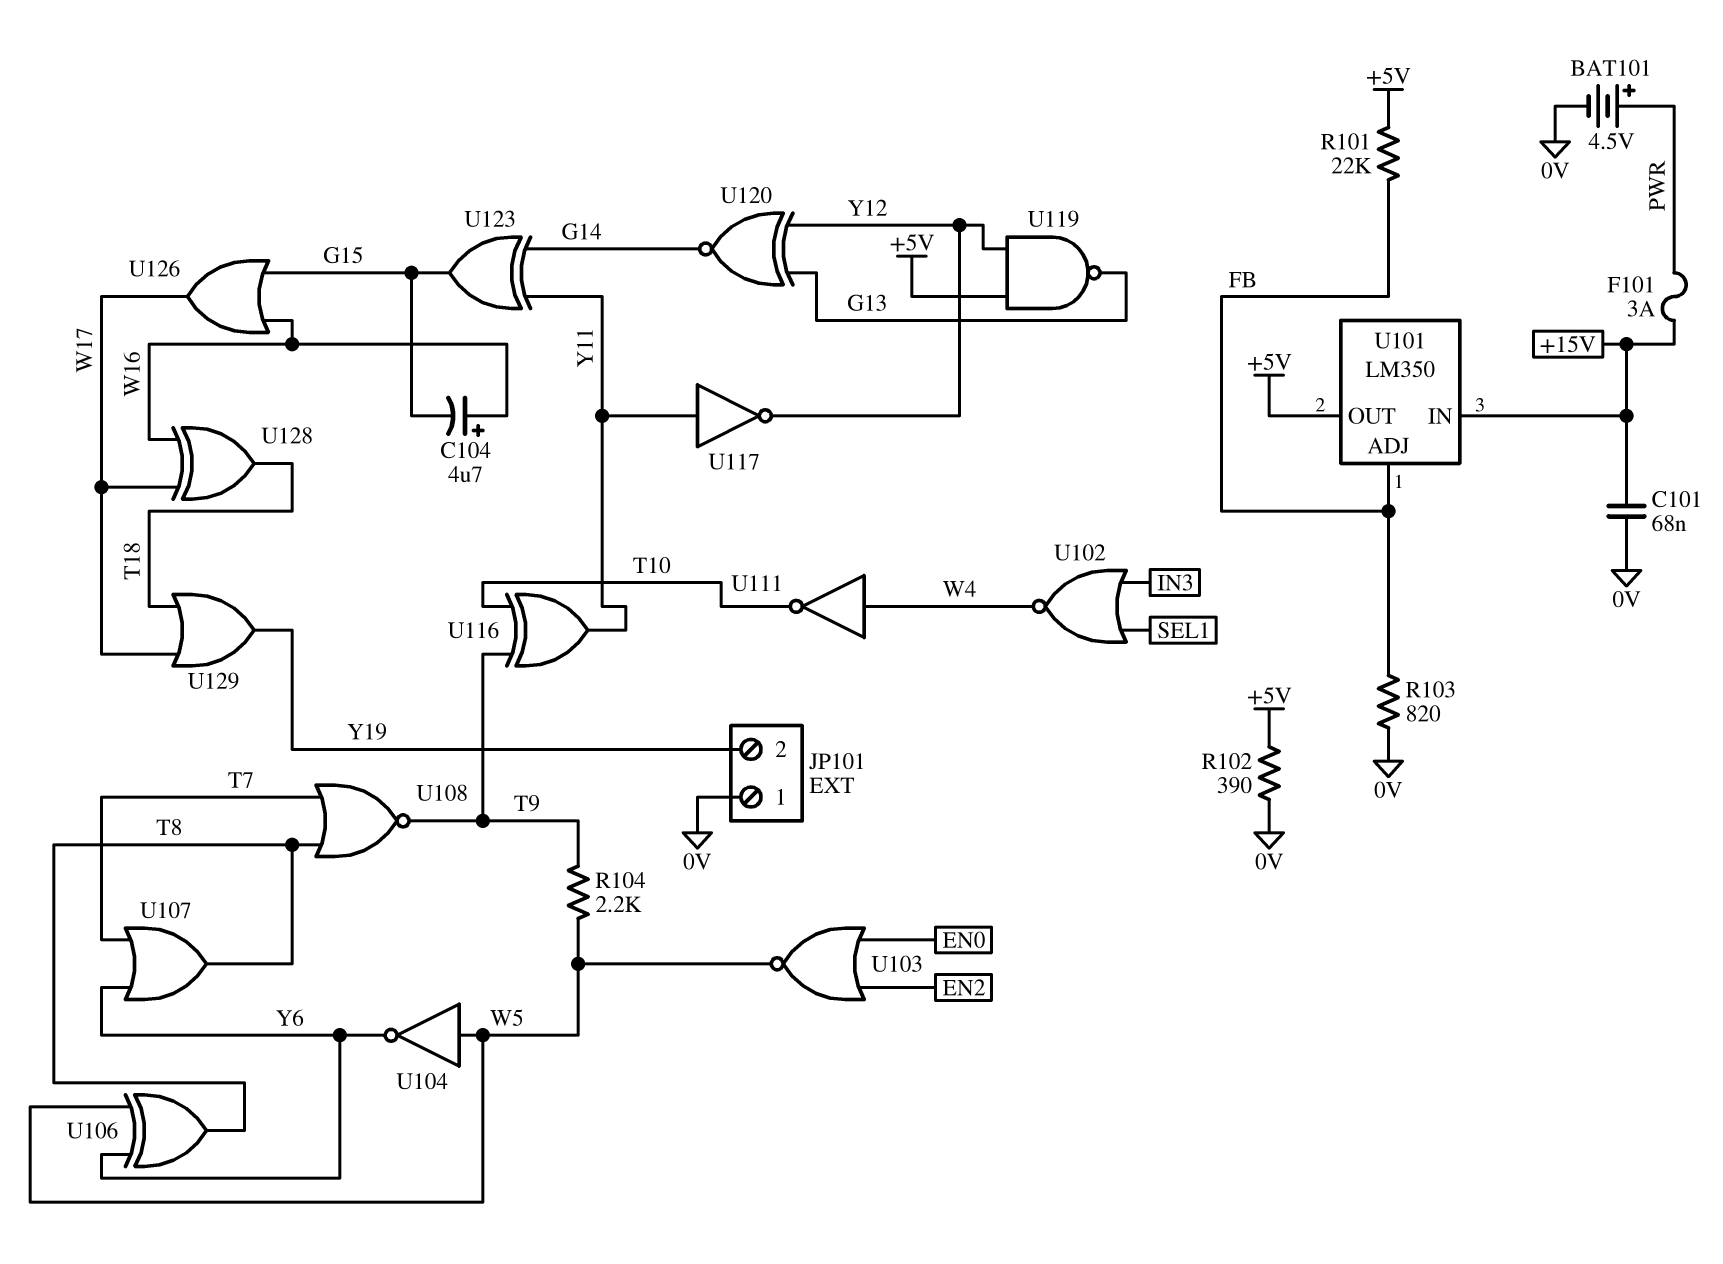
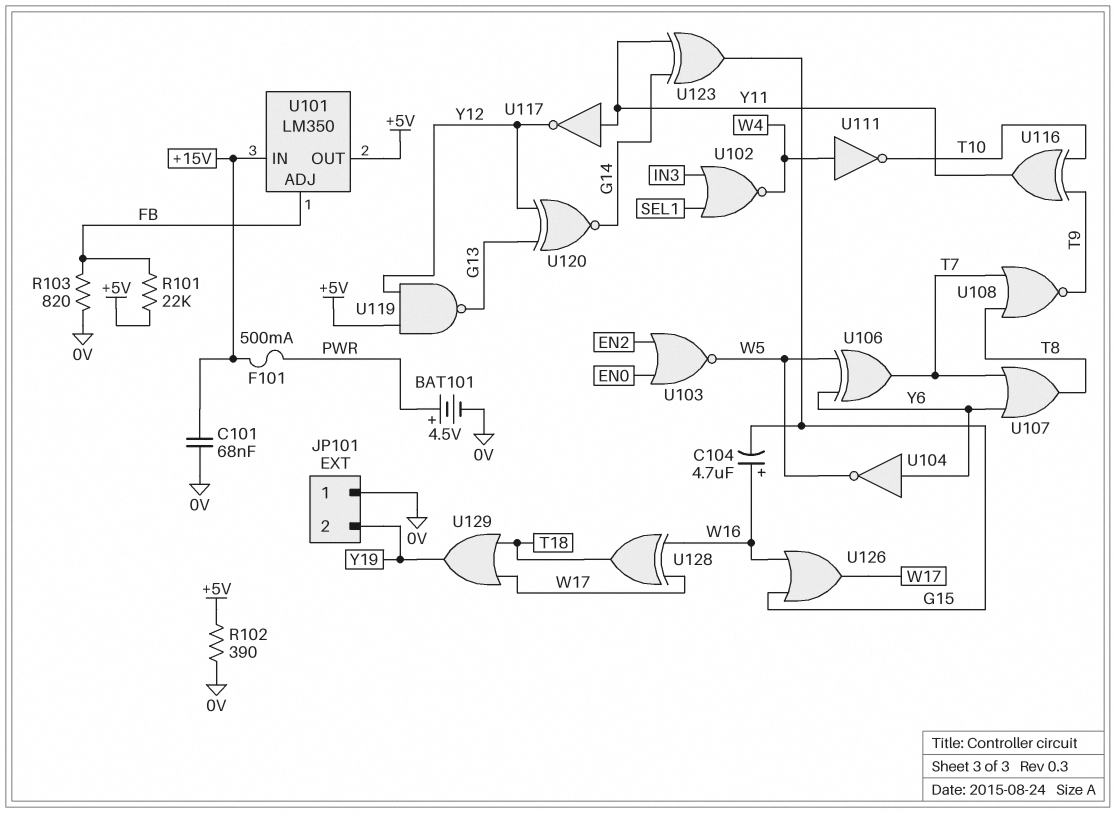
F101: 3A (+15V, PWR) -> 500mA (+15V, PWR)
R104: 2.2k (T9, W5) -> none
U104: NOT (in W5, out Y6) -> NOT (in Y6, out W5)
U106: XOR (in W5, in Y6, out T8) -> XOR (in W5, in Y6, out T7)

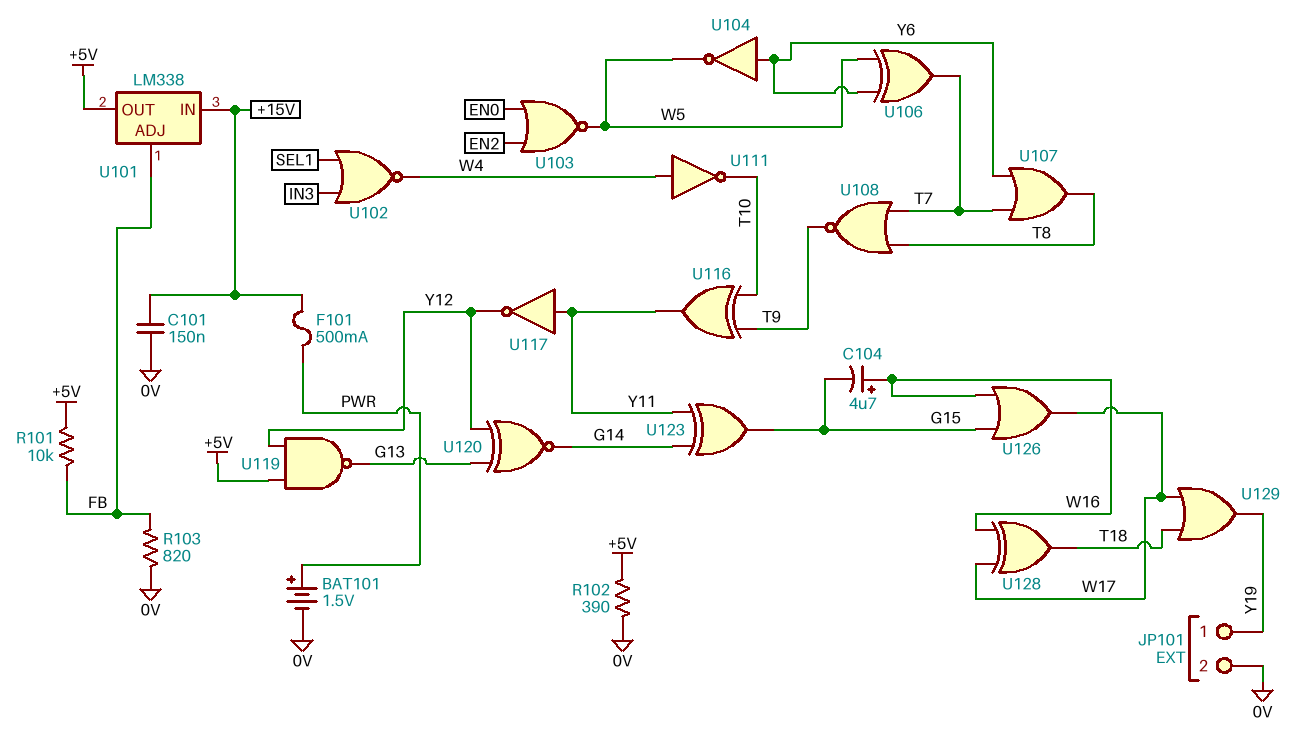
BAT101: 4.5V (plus PWR, minus 0V) -> 1.5V (plus PWR, minus 0V)
C101: 68nF (+15V, 0V) -> 150nF (+15V, 0V)
JP101 pin 1: 0V -> Y19
JP101 pin 2: Y19 -> 0V
R101: 22k (+5V, FB) -> 10k (+5V, FB)
U101: LM350 -> LM338

